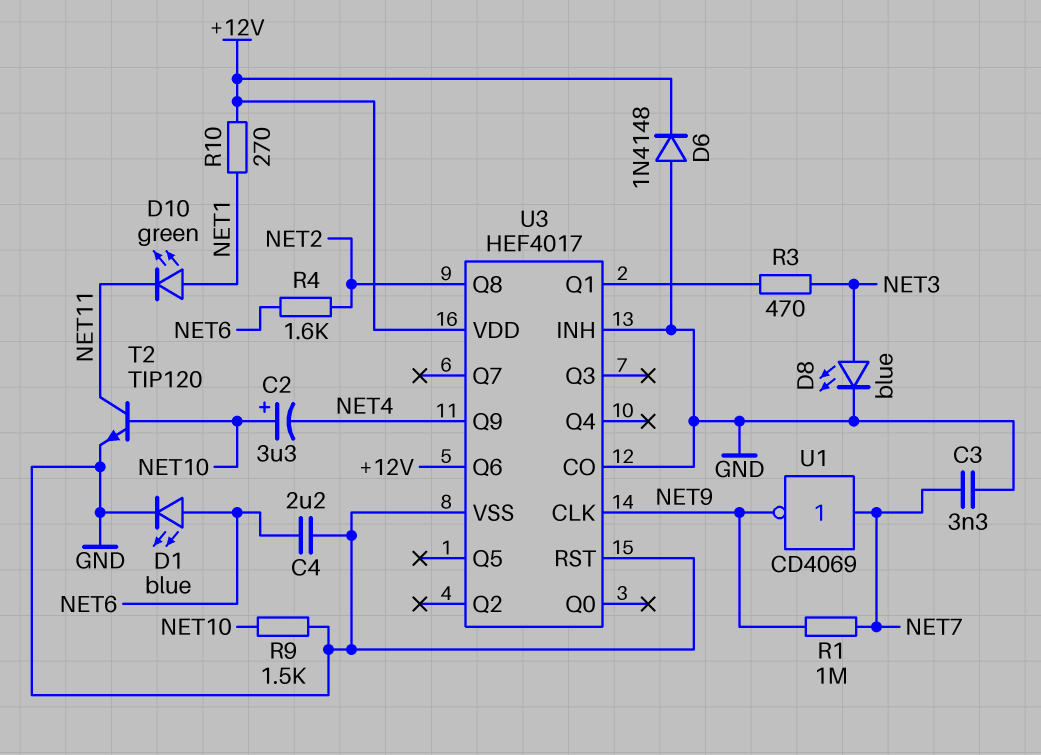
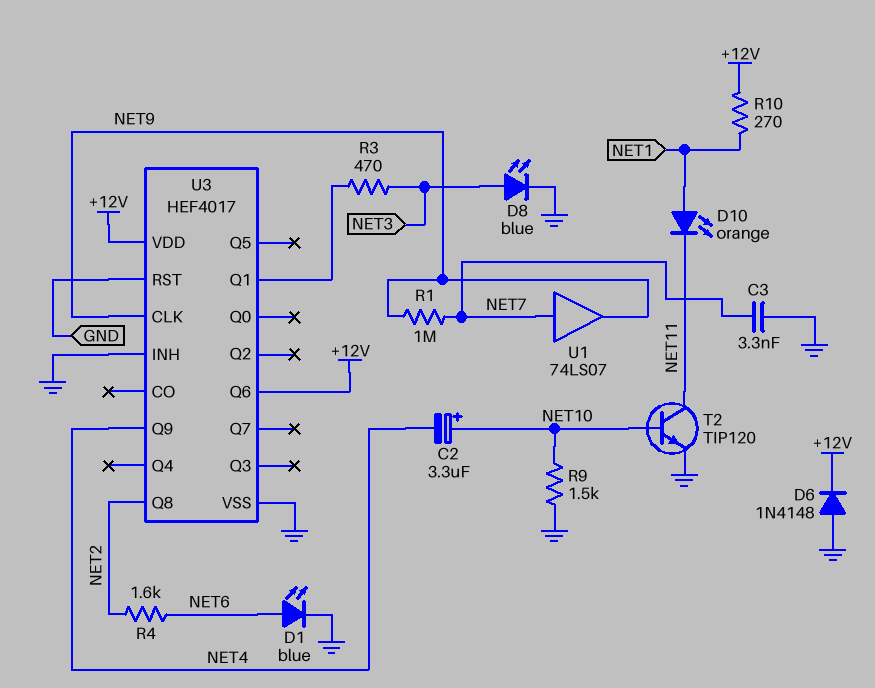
C4: 2.2uF (GND, NET6) -> none
D10: LED green (A NET1, K NET11) -> LED orange (A NET1, K NET11)
U1: NOT CD4069 (in NET7, out NET9) -> buffer 74LS07 (in NET7, out NET9)
U3 pin CO: GND -> none

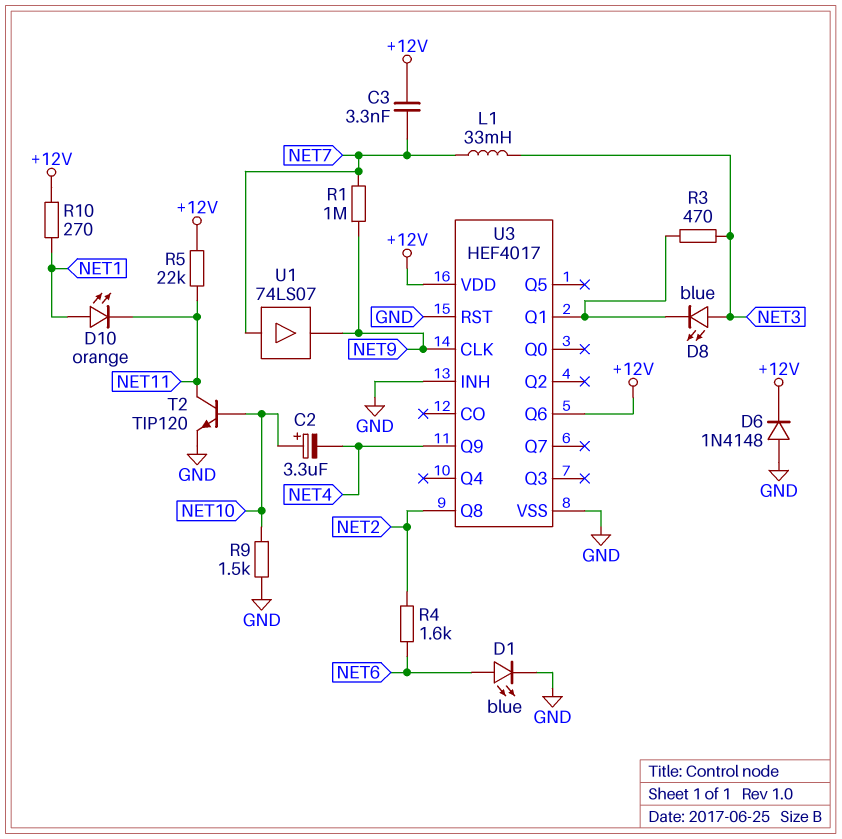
C3: 3.3nF (GND, NET7) -> 3.3nF (+12V, NET7)
D8: LED blue (A NET3, K GND) -> LED blue (A NET3, K U3/Q1)
L1: none -> 33mH (NET3, NET7)
R5: none -> 22k (+12V, NET11)

